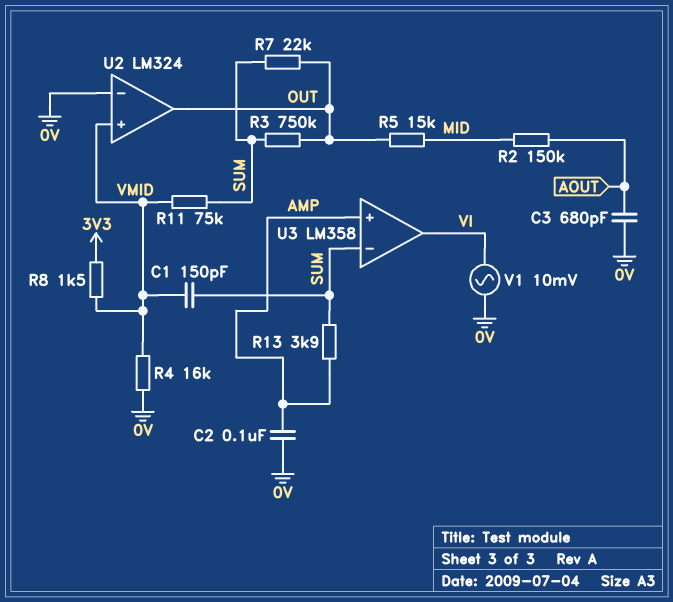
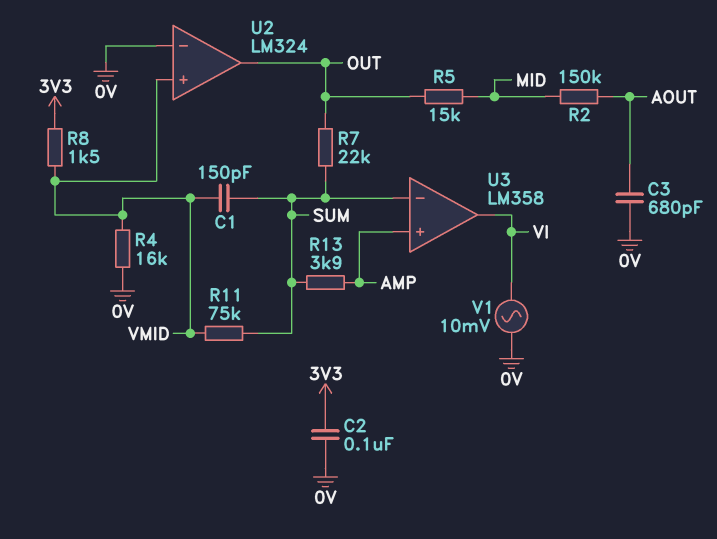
C2: 100nF (0V, AMP) -> 100nF (0V, 3V3)
R3: 750k (OUT, SUM) -> none

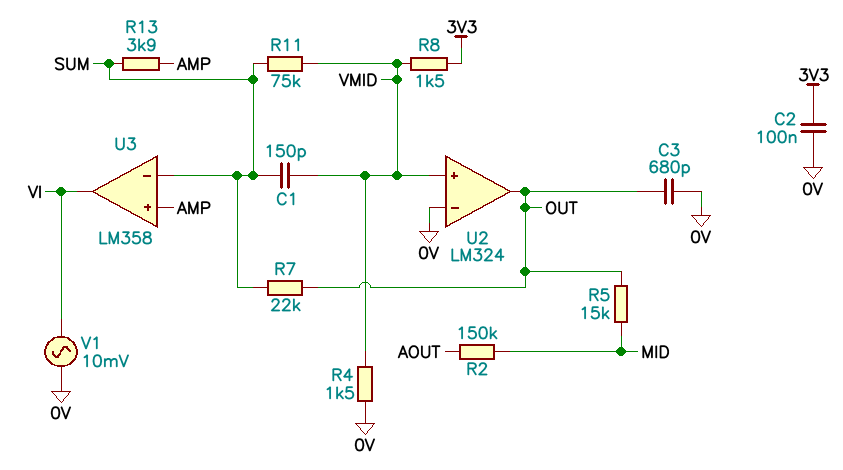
C3: 680pF (0V, AOUT) -> 680pF (0V, OUT)
R4: 16k (0V, VMID) -> 1.5k (0V, VMID)

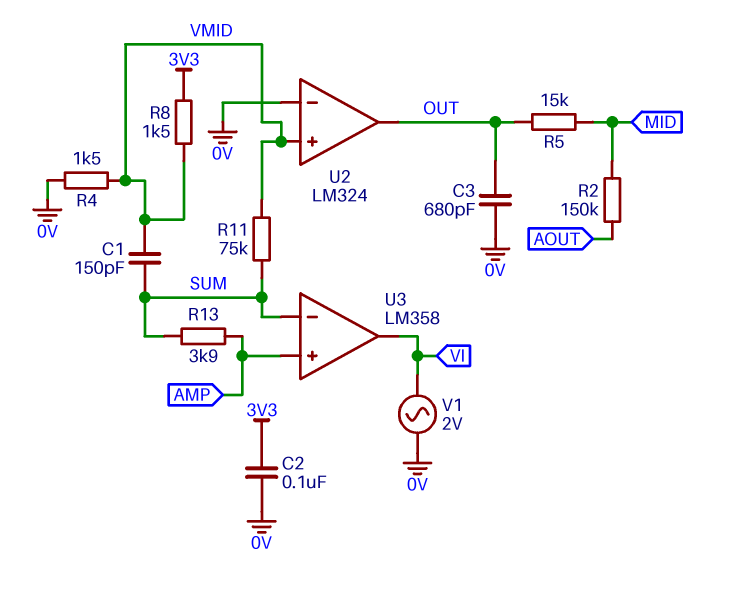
R7: 22k (OUT, SUM) -> none
V1: AC 10mV (0V, VI) -> AC 2V (0V, VI)

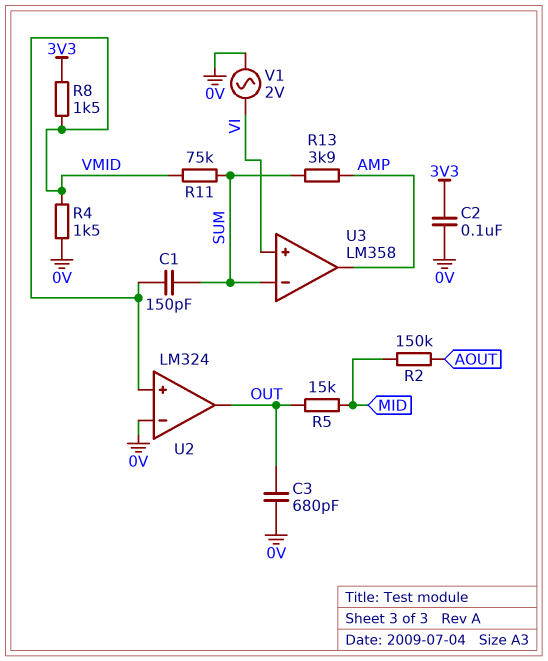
U3 pin in+: AMP -> VI
U3 pin out: VI -> AMP

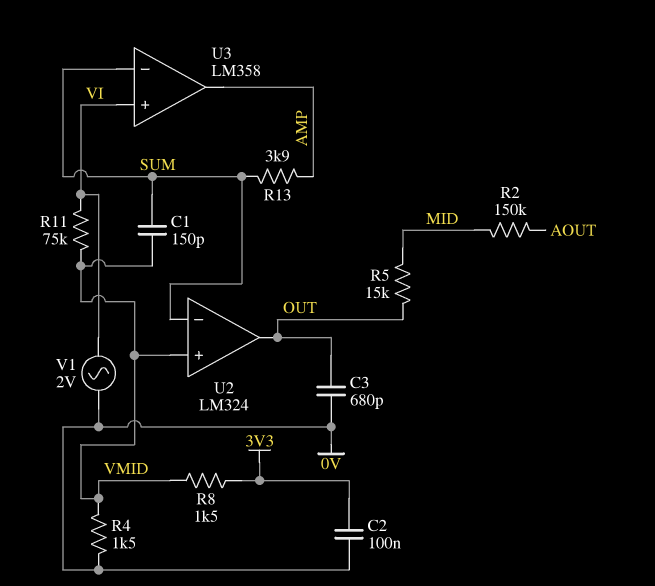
R11: 75k (SUM, VMID) -> 75k (VI, VMID)
U2 pin in-: 0V -> SUM

